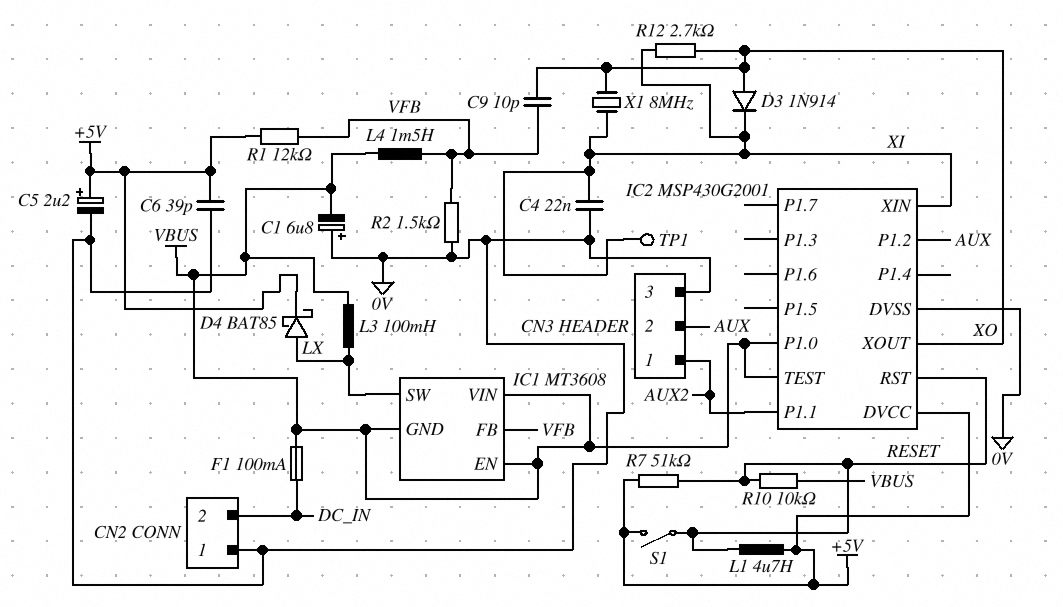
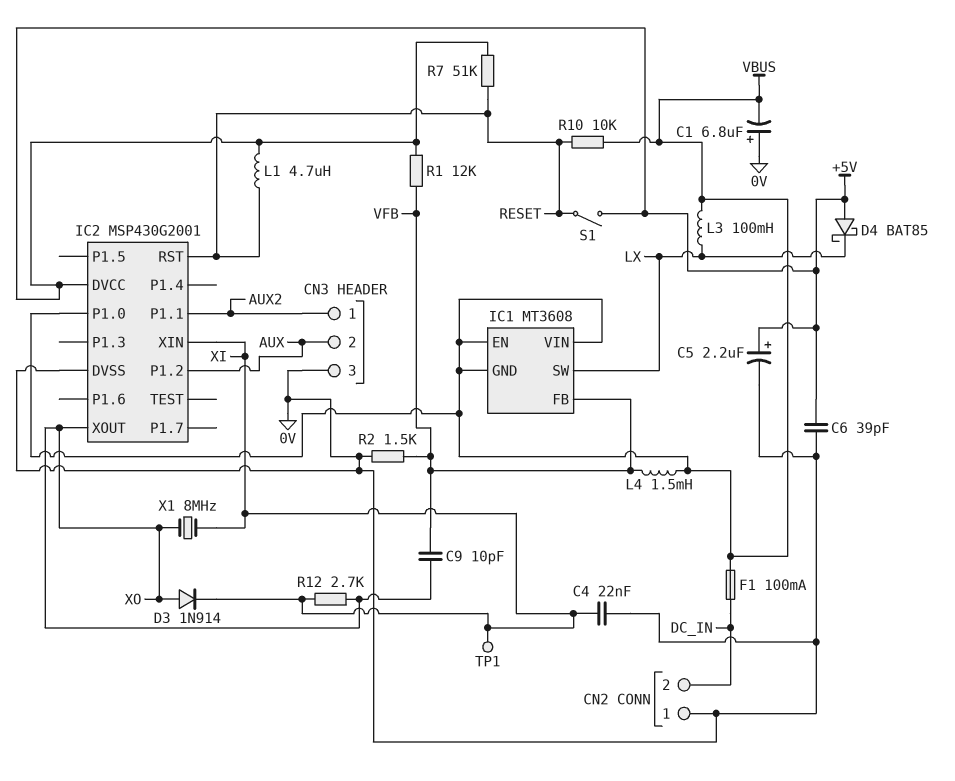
D4: schottky BAT85 (A LX, K +5V) -> schottky BAT85 (A +5V, K LX)
IC2 pin TEST: VBUS -> none

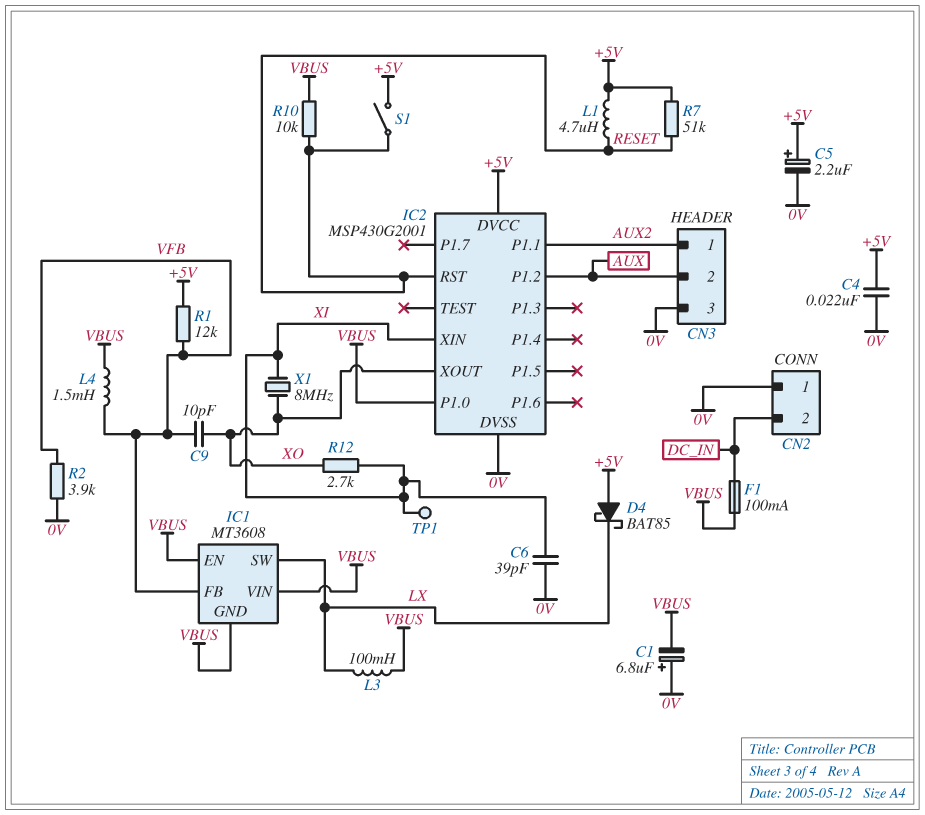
C4: 22nF (0V, XI) -> 22nF (+5V, 0V)
C6: 39pF (+5V, 0V) -> 39pF (0V, XI)
D3: diode 1N914 (A XO, K XI) -> none
R2: 1.5k (0V, VFB) -> 3.9k (0V, VFB)

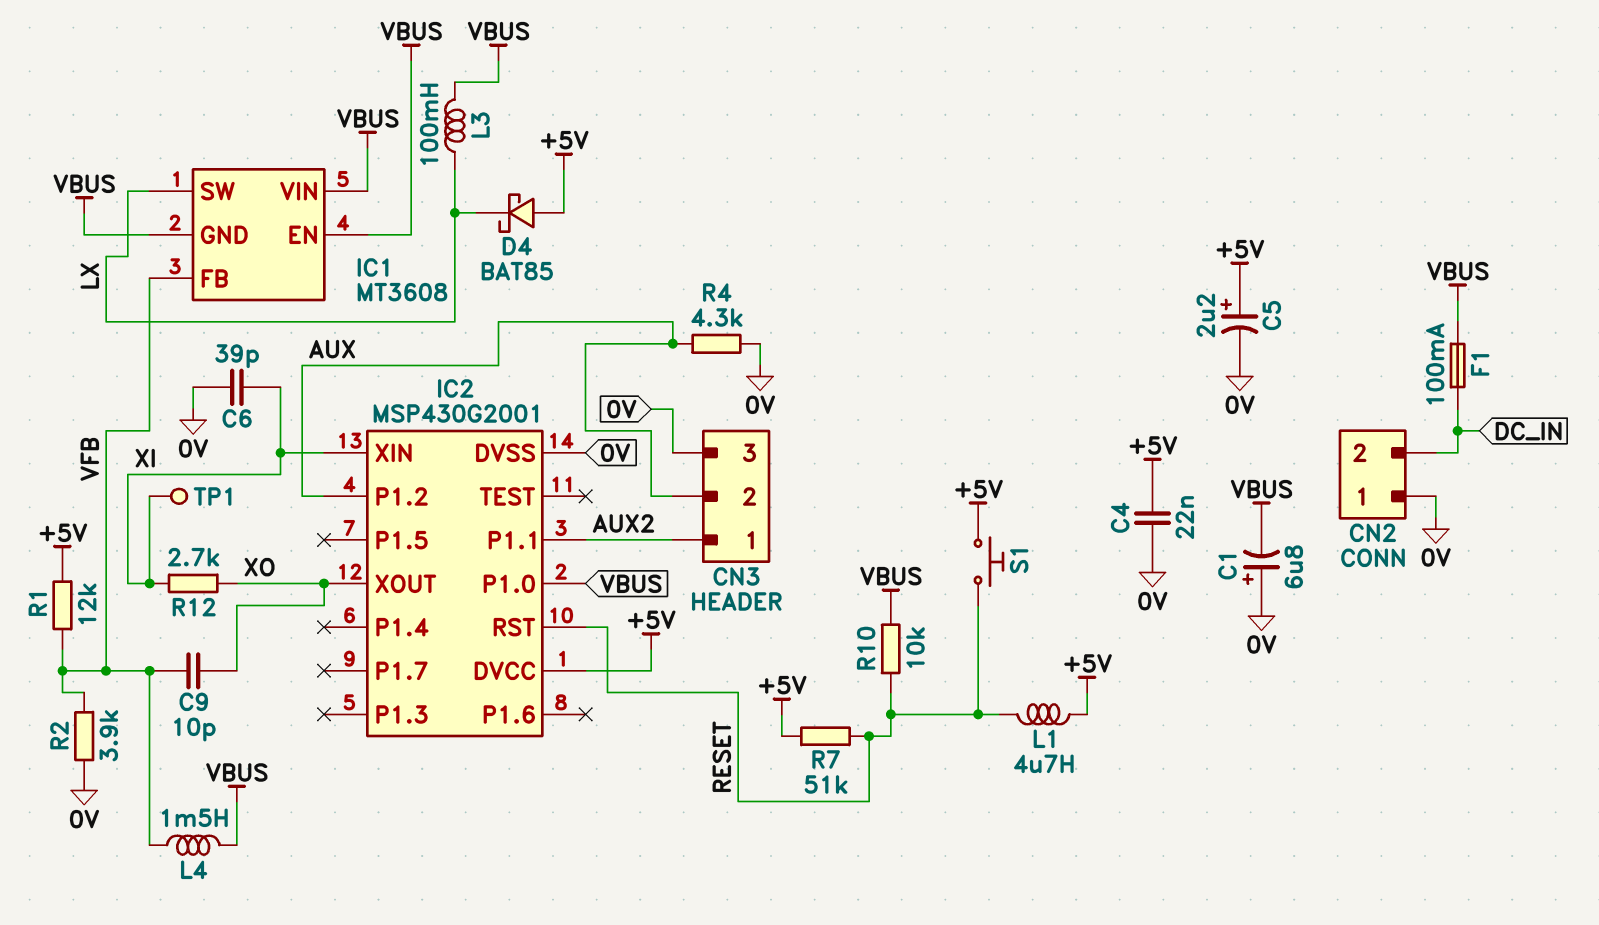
R4: none -> 4.3k (0V, AUX)
S1: switch (+5V, RESET) -> button (+5V, RESET)
X1: 8MHz (XI, XO) -> none

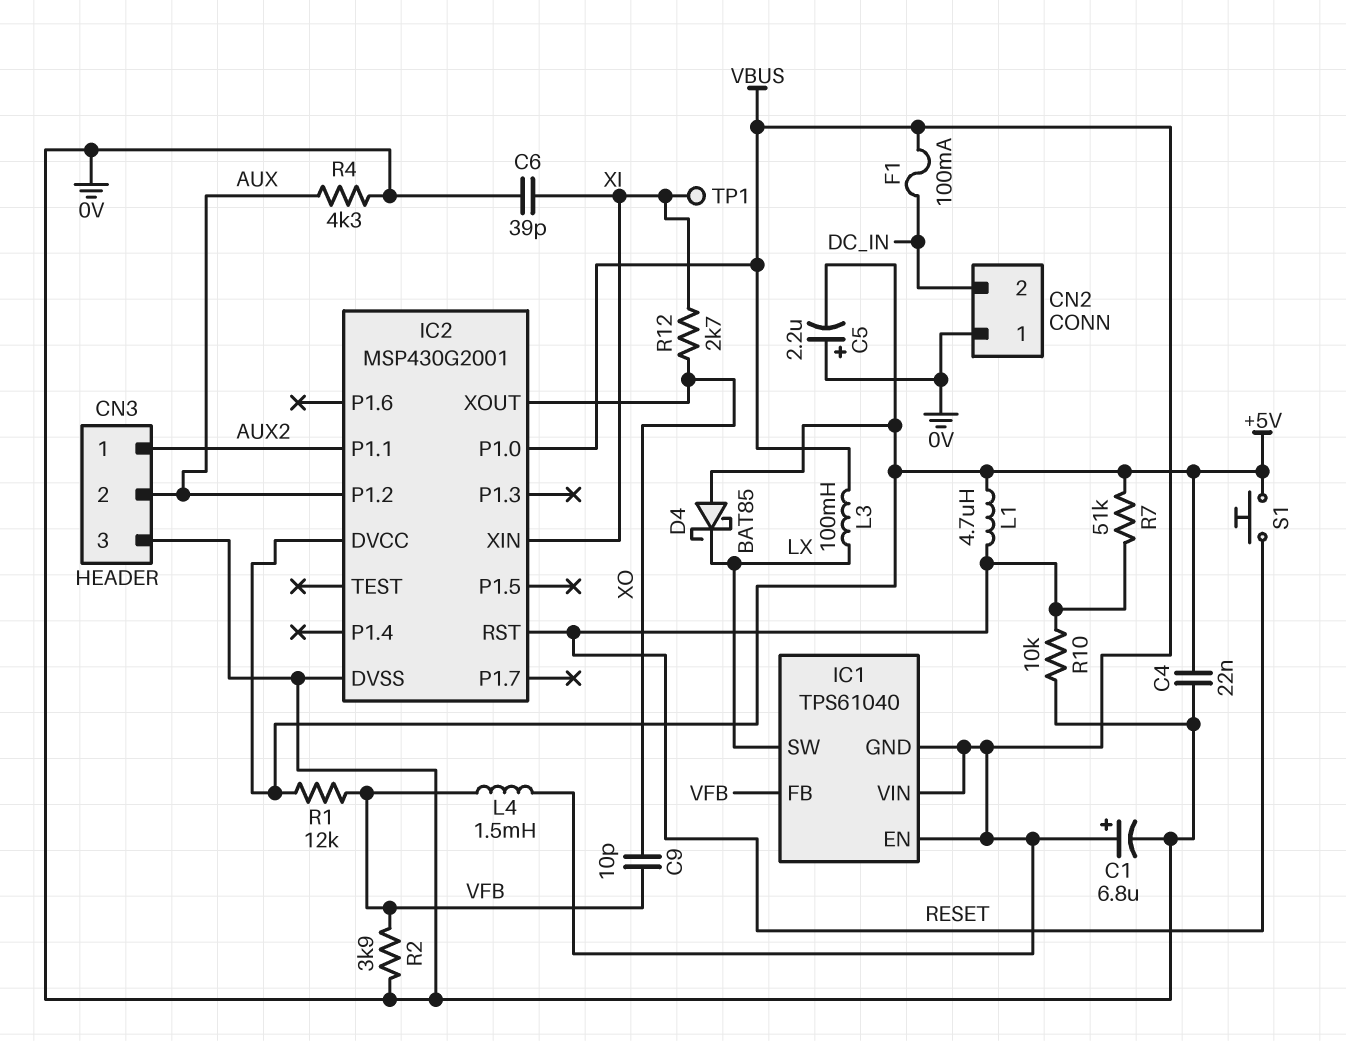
C1: 6.8uF (plus 0V, minus VBUS) -> 6.8uF (plus VBUS, minus 0V)
C5: 2.2uF (plus +5V, minus 0V) -> 2.2uF (plus 0V, minus +5V)
IC1: MT3608 -> TPS61040
R10: 10k (RESET, VBUS) -> 10k (0V, RESET)

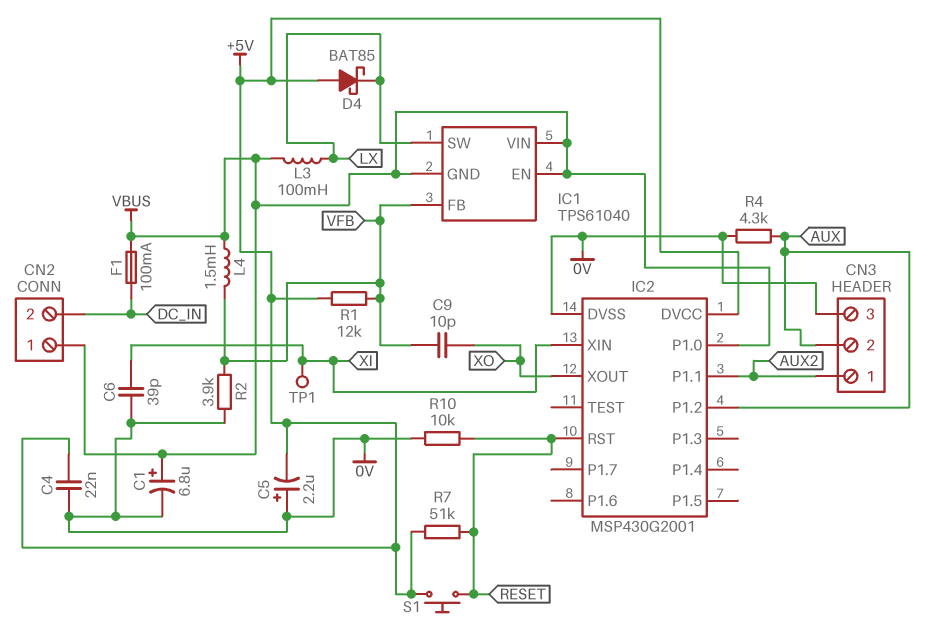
CN2 pin 1: 0V -> VBUS
L1: 4.7uH (+5V, RESET) -> none
R12: 2.7k (XI, XO) -> none

